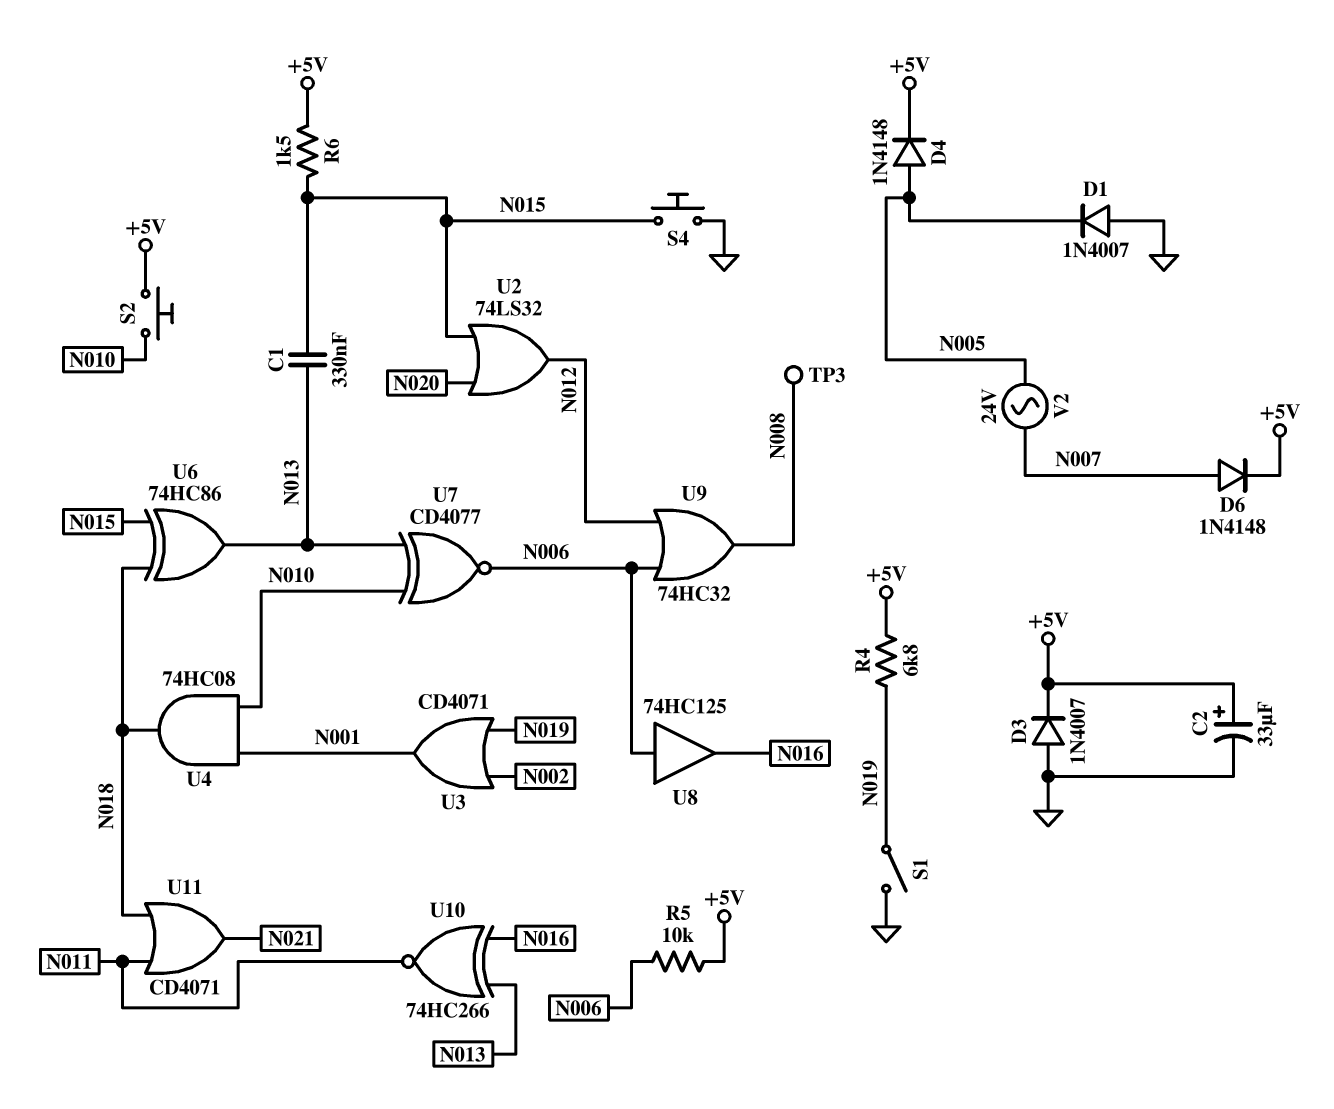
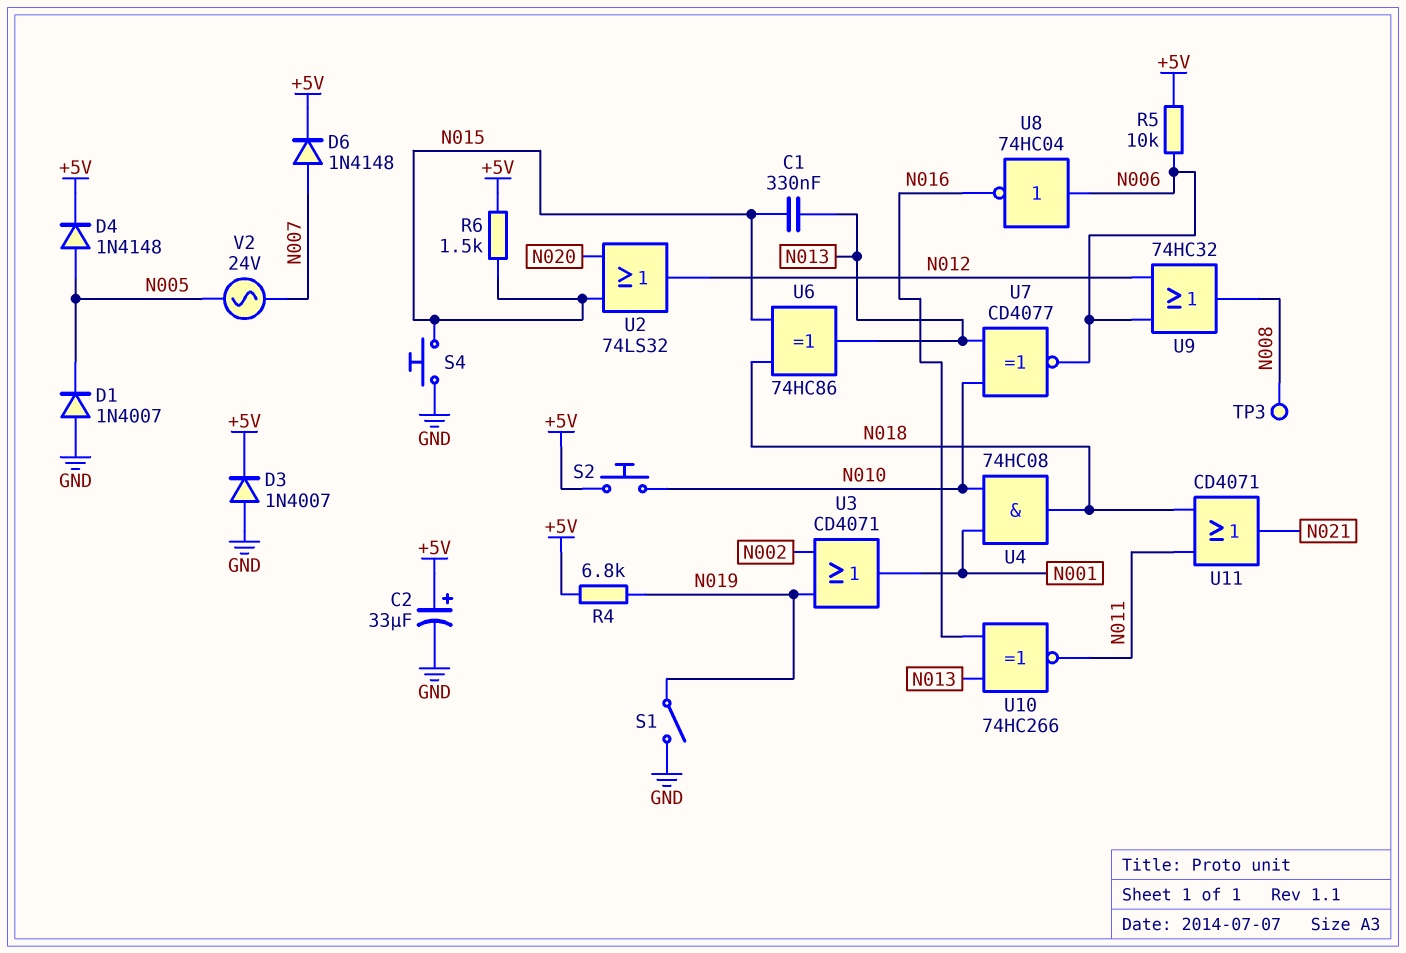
U8: buffer 74HC125 (in N006, out N016) -> NOT 74HC04 (in N006, out N016)

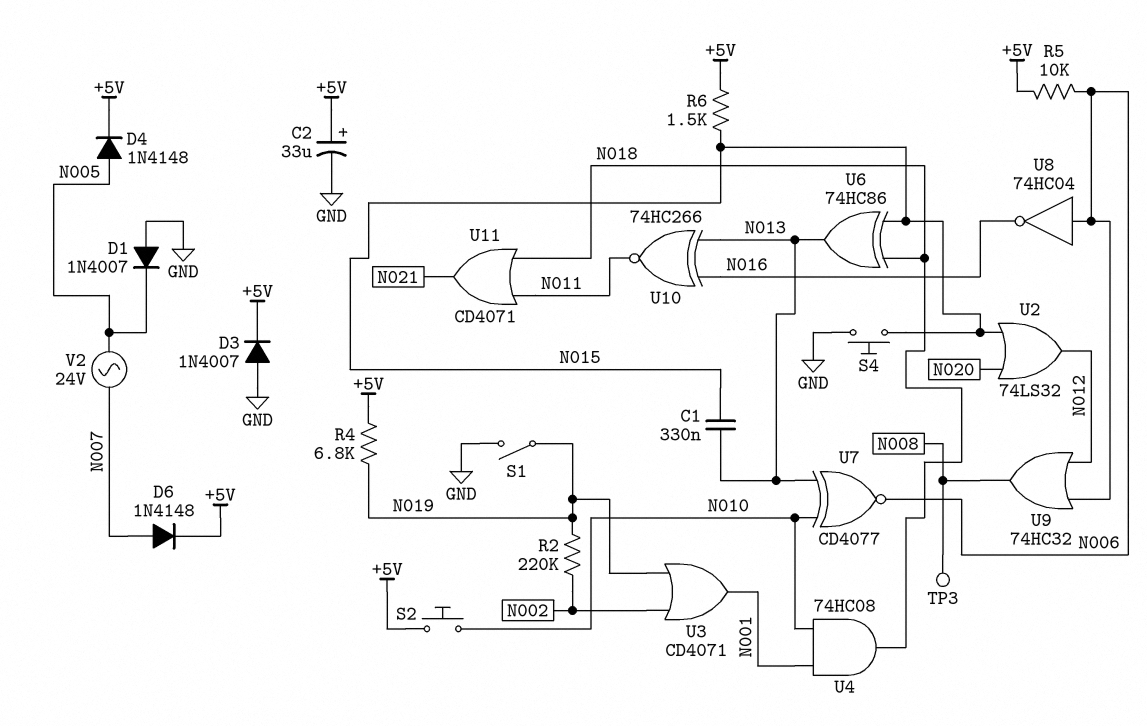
R2: none -> 220k (N002, N019)

